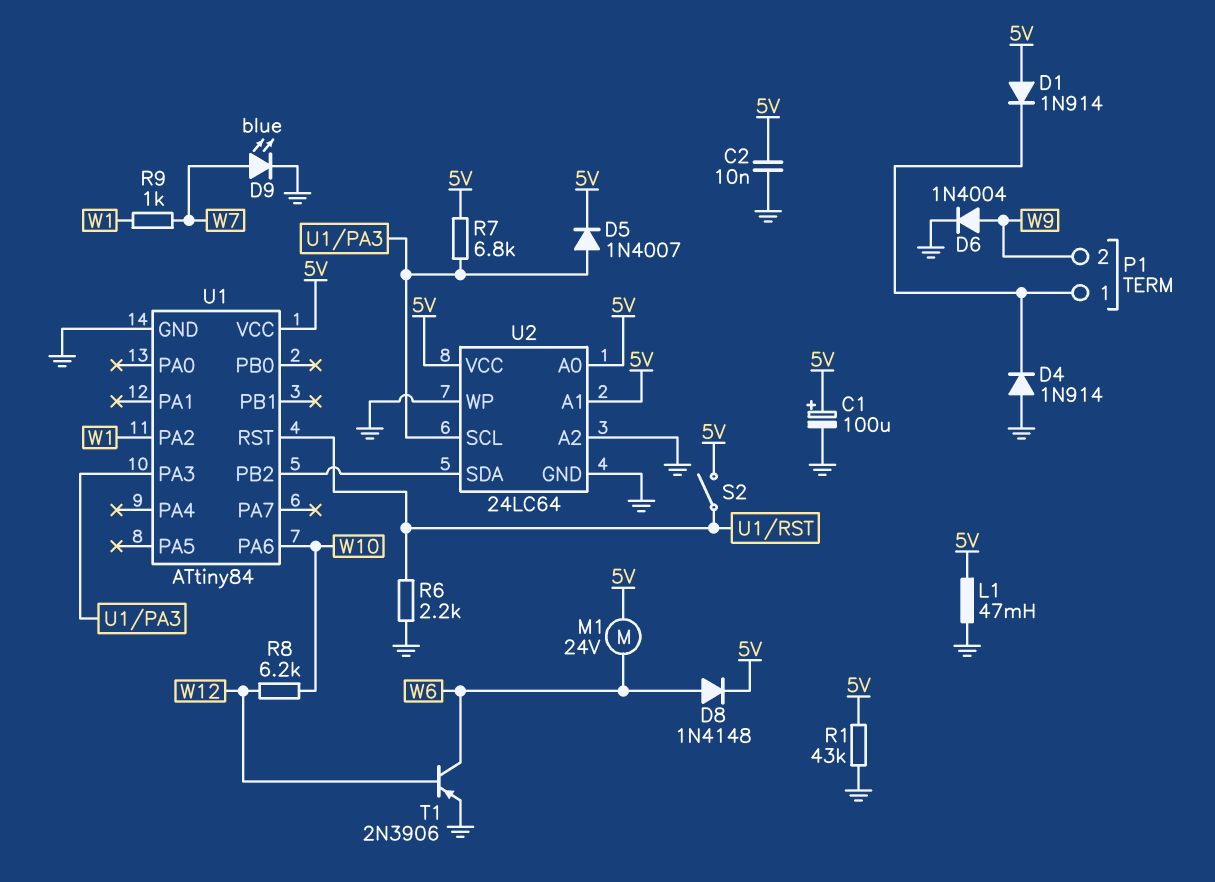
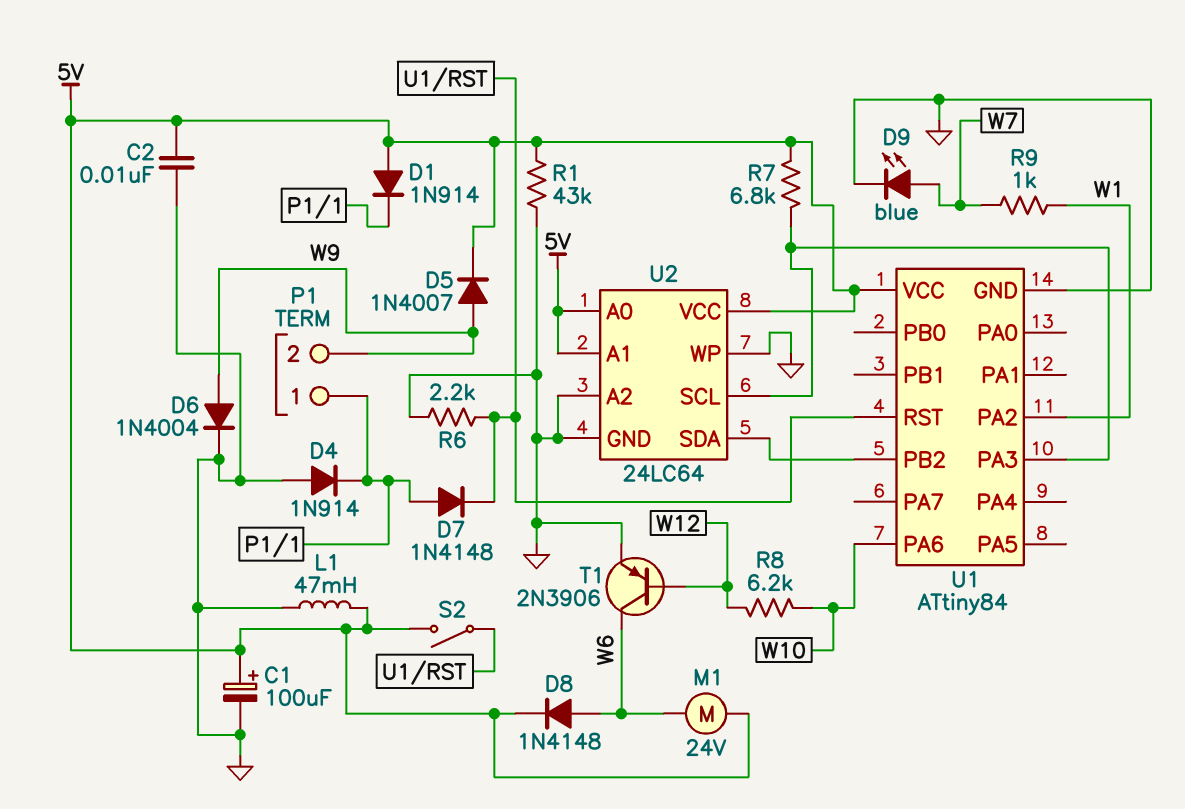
D5: diode 1N4007 (A U1/PA3, K 5V) -> diode 1N4007 (A W9, K 5V)
D7: none -> diode 1N4148 (A P1/1, K U1/RST)

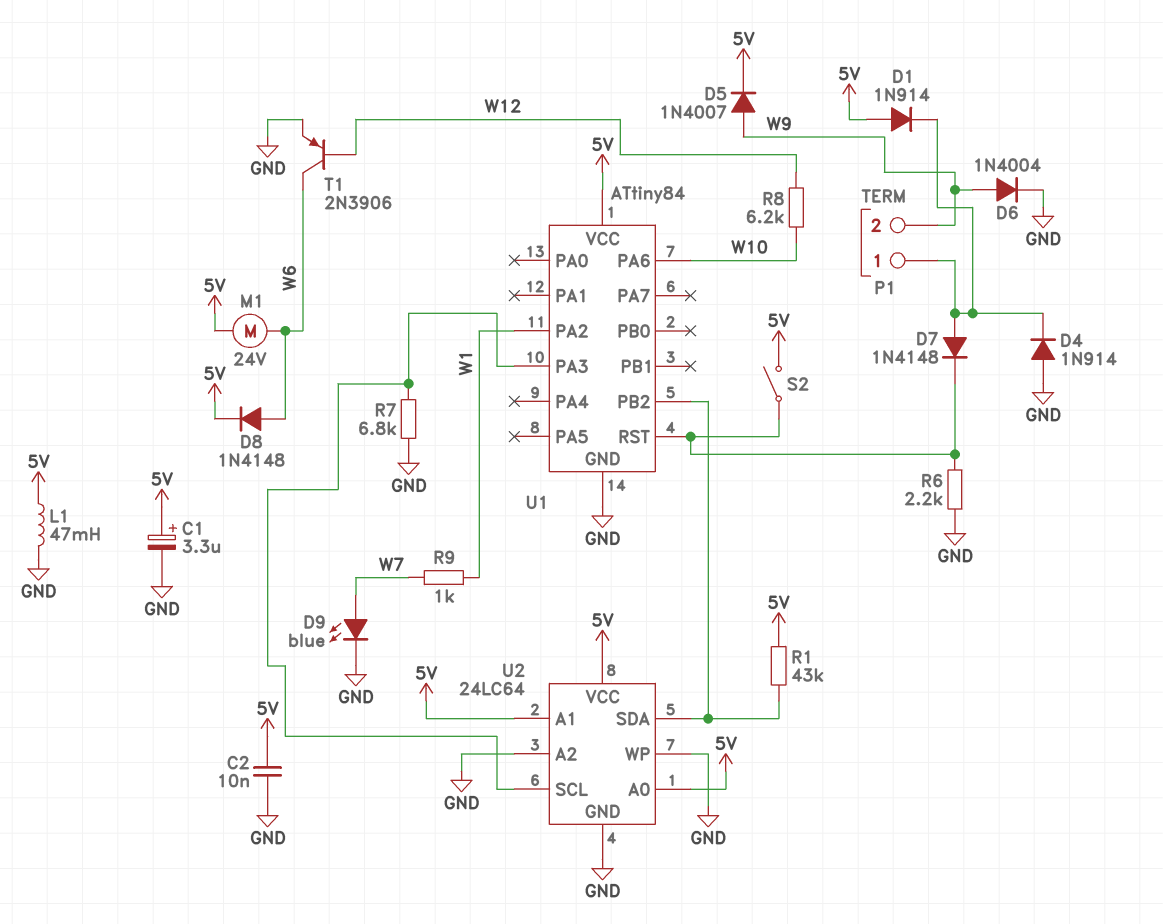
C1: 100uF (plus 5V, minus GND) -> 3.3uF (plus 5V, minus GND)
R1: 43k (5V, GND) -> 43k (5V, U1/PB2)
R7: 6.8k (5V, U1/PA3) -> 6.8k (GND, U1/PA3)

